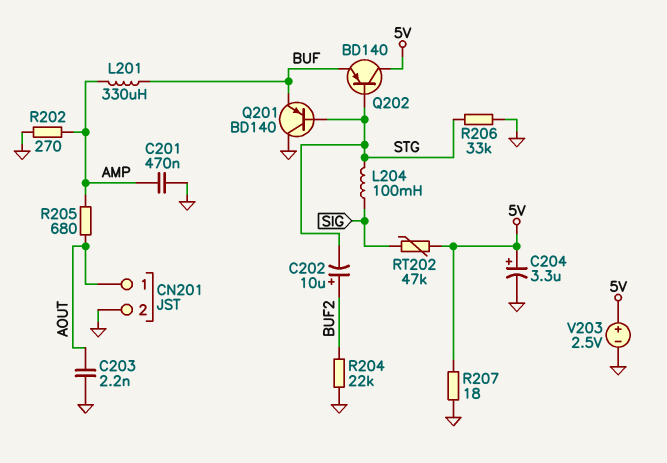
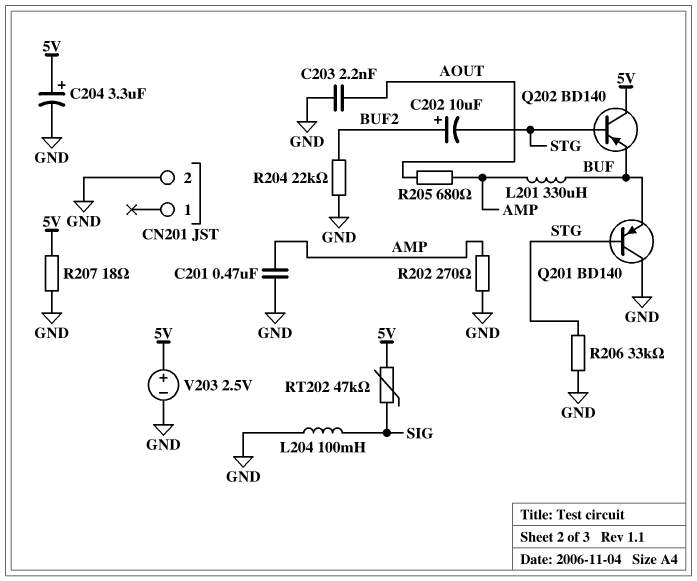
CN201 pin 1: AOUT -> none
L204: 100mH (SIG, STG) -> 100mH (GND, SIG)

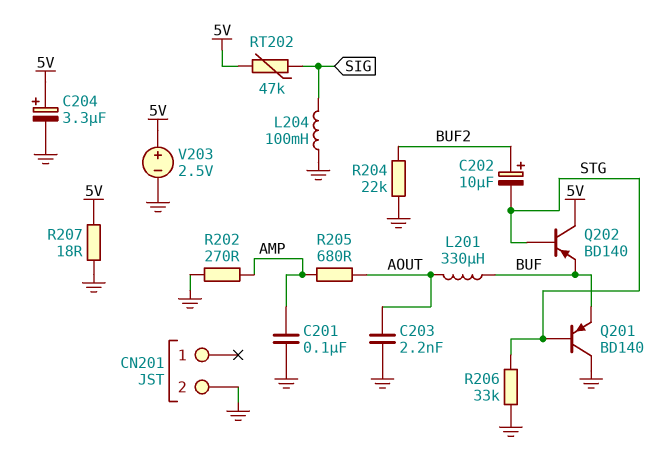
C201: 470nF (AMP, GND) -> 100nF (AMP, GND)
L201: 330uH (AMP, BUF) -> 330uH (AOUT, BUF)

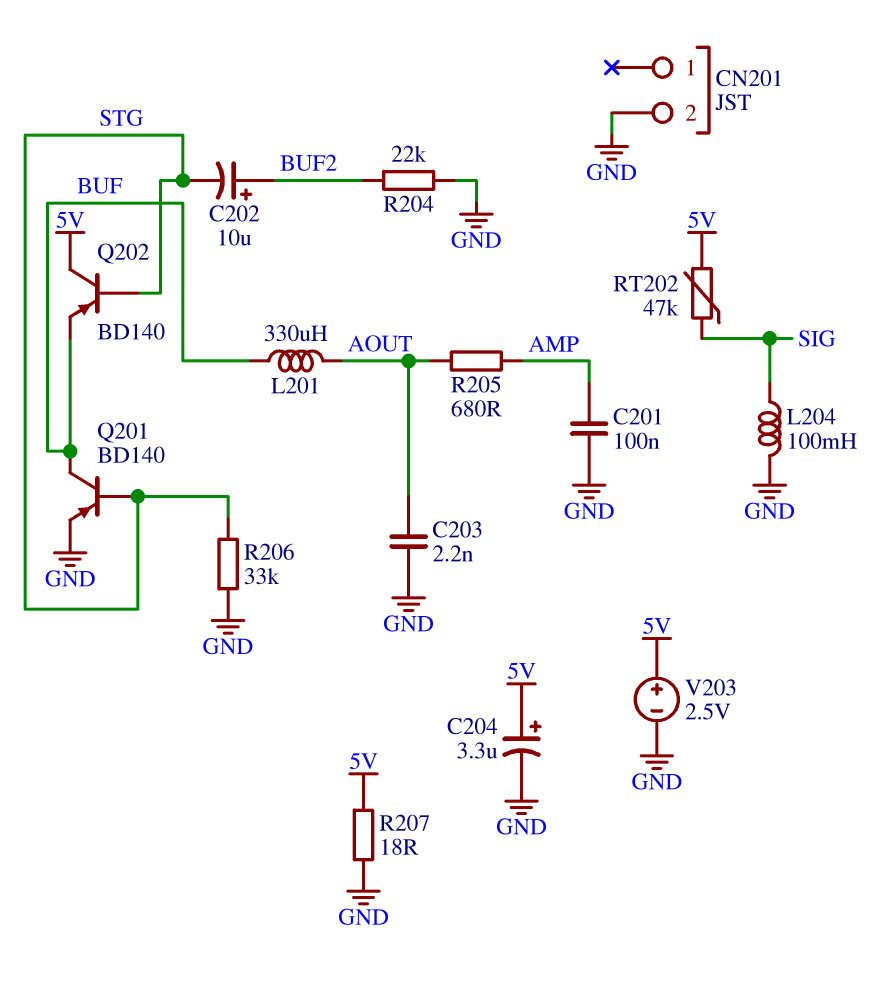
Q201: PNP BD140 (B STG, C GND, E BUF) -> PNP BD140 (B STG, C BUF, E GND)
R202: 270 (AMP, GND) -> none

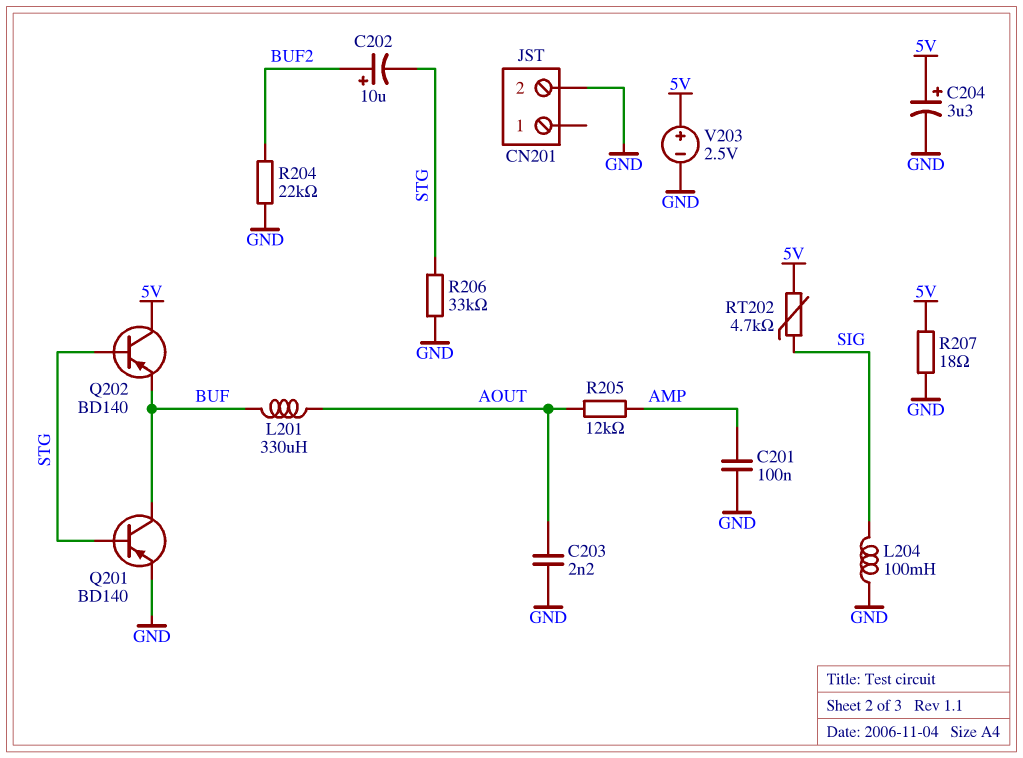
R205: 680 (AMP, AOUT) -> 12k (AMP, AOUT)
RT202: 47k (5V, SIG) -> 4.7k (5V, SIG)

